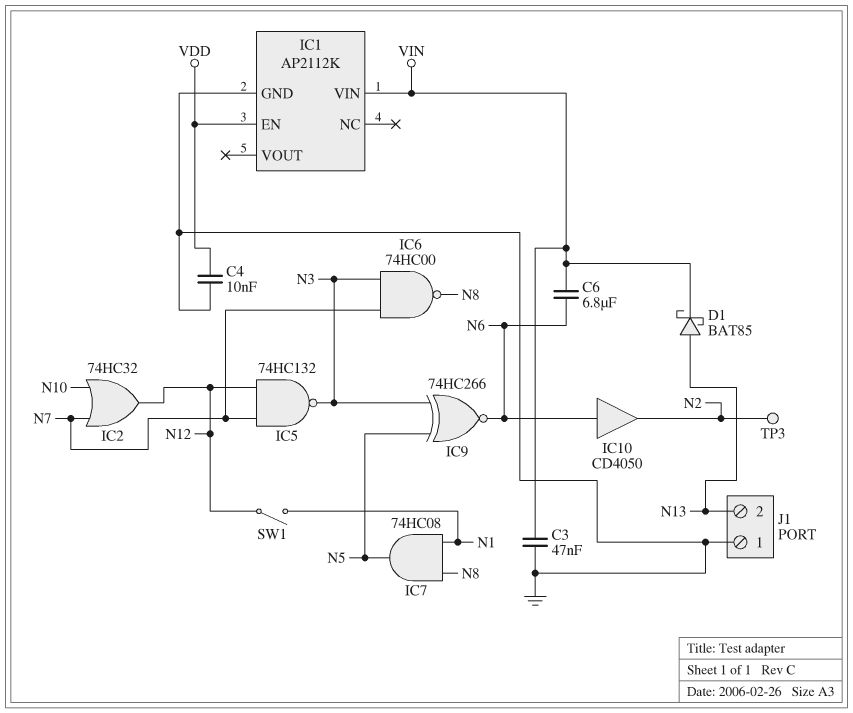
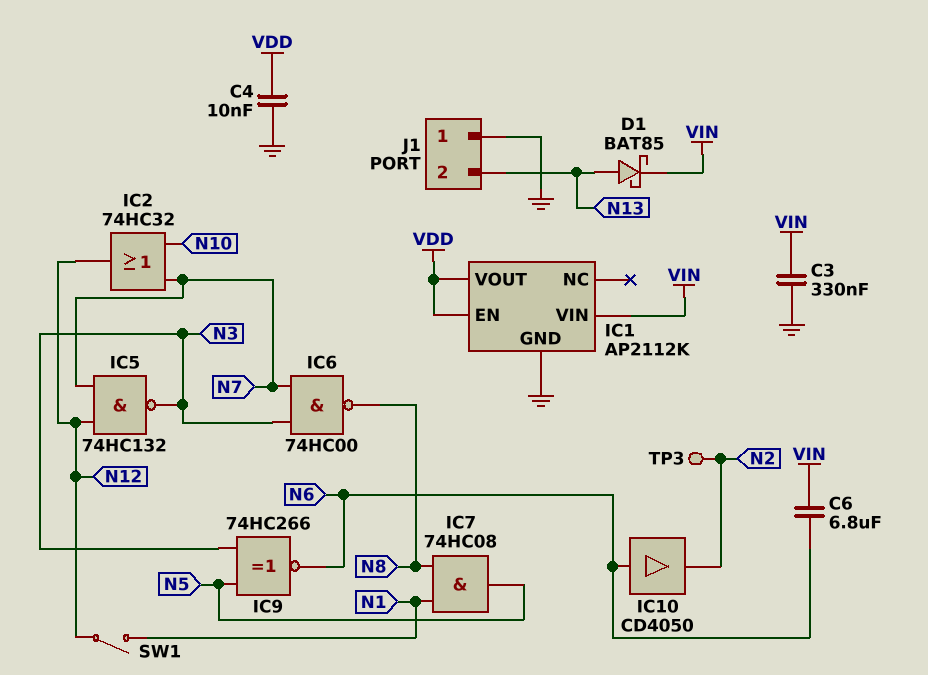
C3: 47nF (GND, VIN) -> 330nF (GND, VIN)
IC1 pin VOUT: none -> VDD

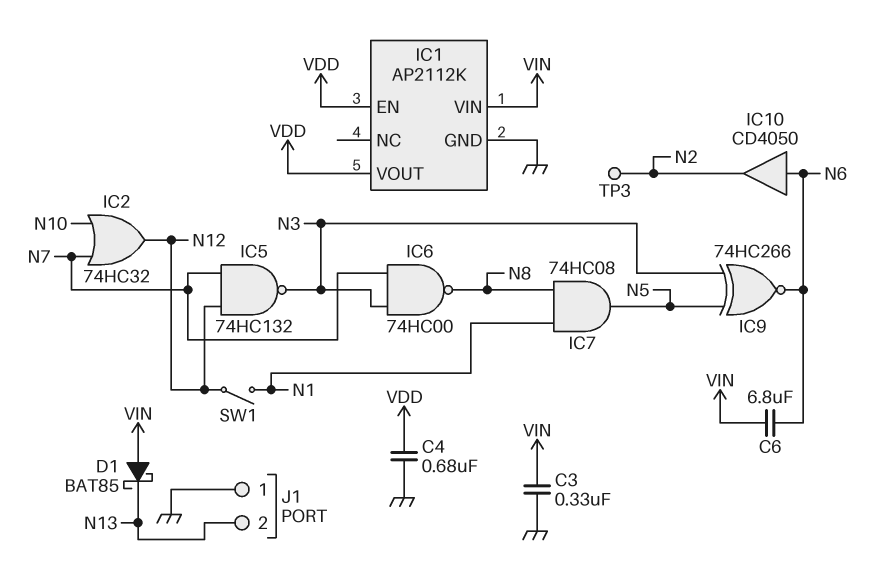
C4: 10nF (GND, VDD) -> 680nF (GND, VDD)
D1: schottky BAT85 (A N13, K VIN) -> schottky BAT85 (A VIN, K N13)

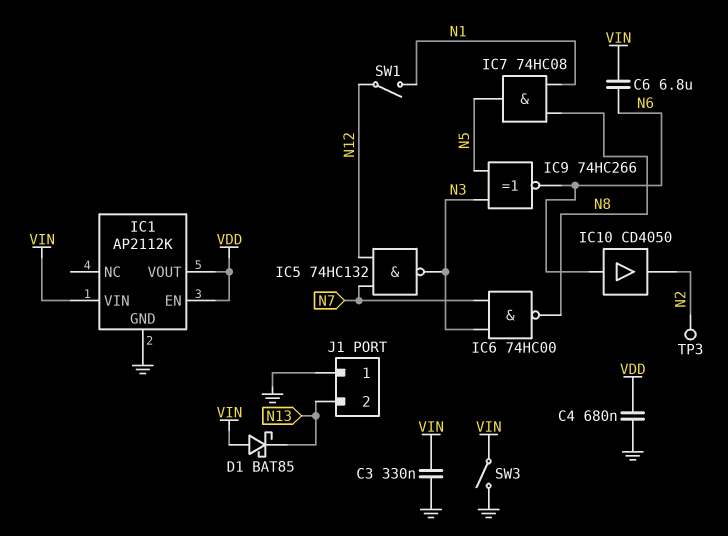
IC2: OR 74HC32 (in N7, in N10, out N12) -> none
SW3: none -> switch (GND, VIN)

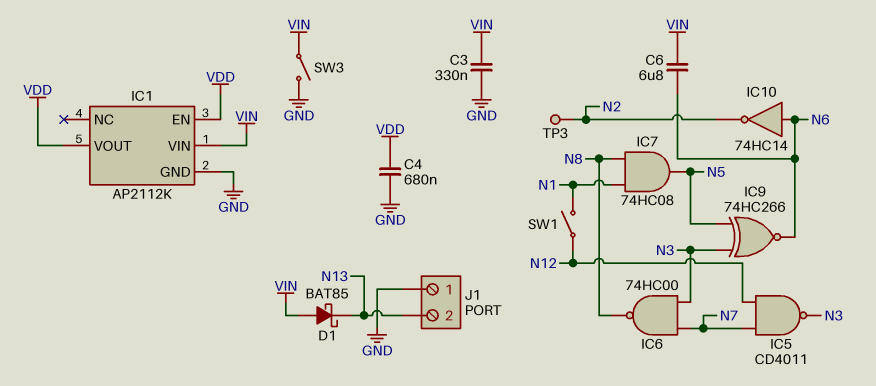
IC5: NAND 74HC132 (in N7, in N12, out N3) -> NAND CD4011 (in N7, in N12, out N3)
IC10: buffer CD4050 (in N6, out N2) -> NOT 74HC14 (in N6, out N2)

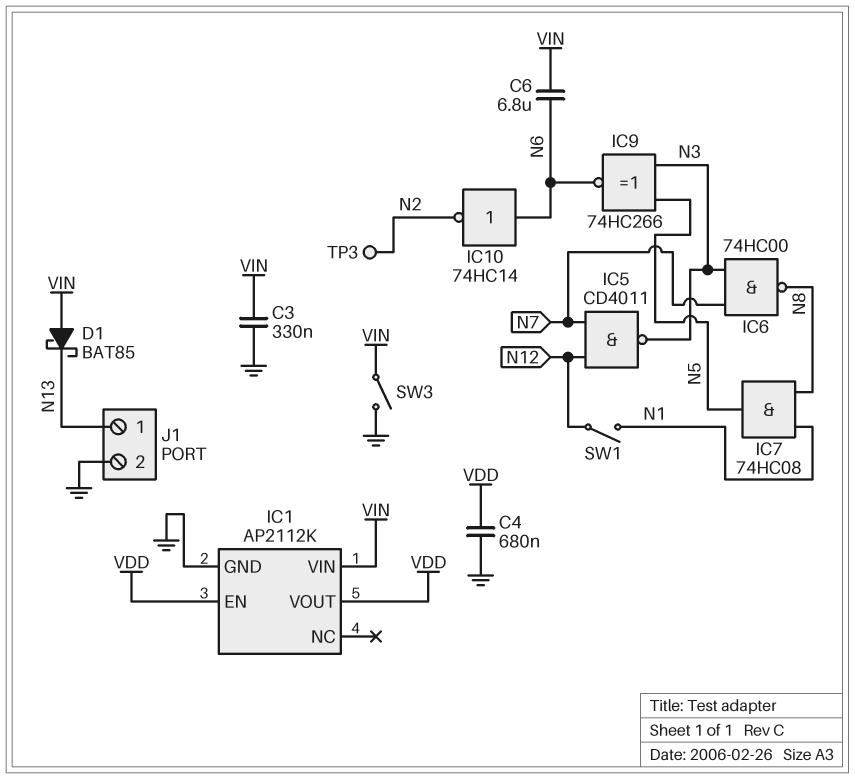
J1 pin 1: GND -> N13
J1 pin 2: N13 -> GND

